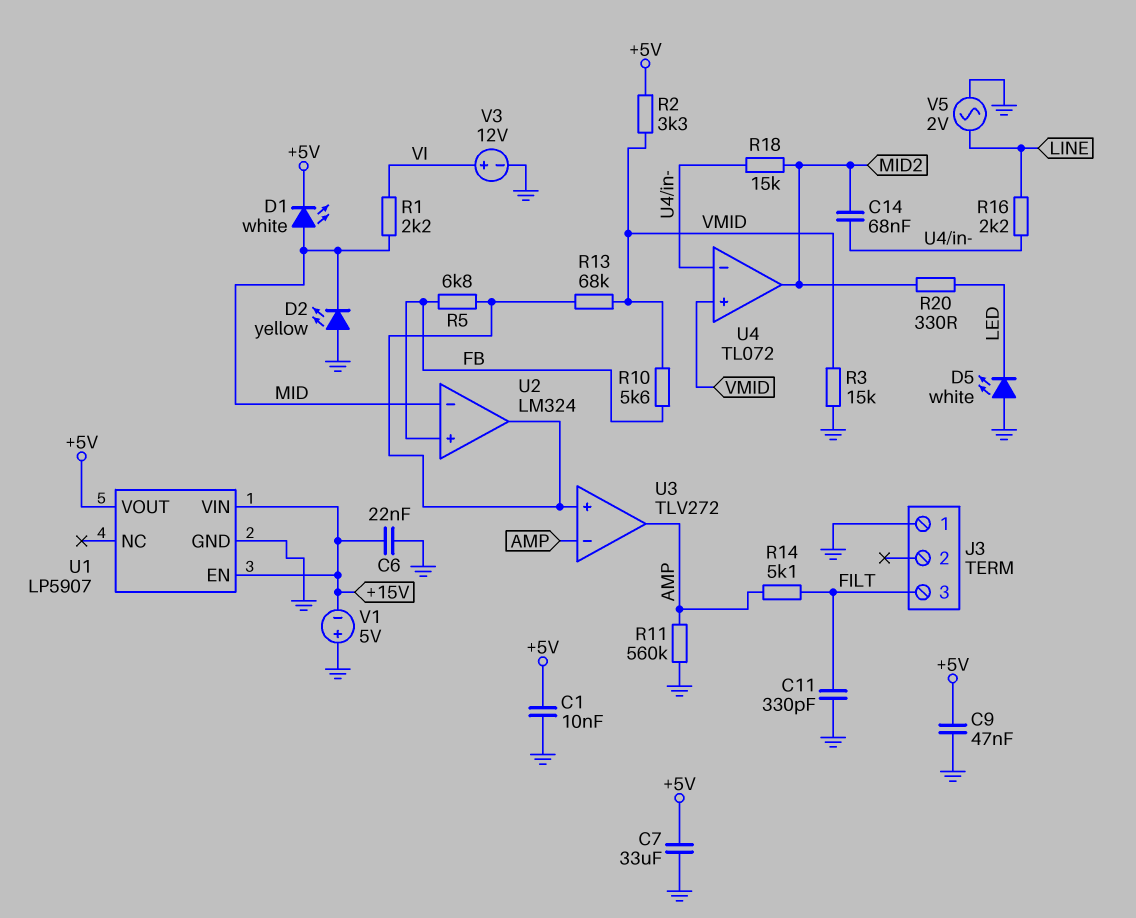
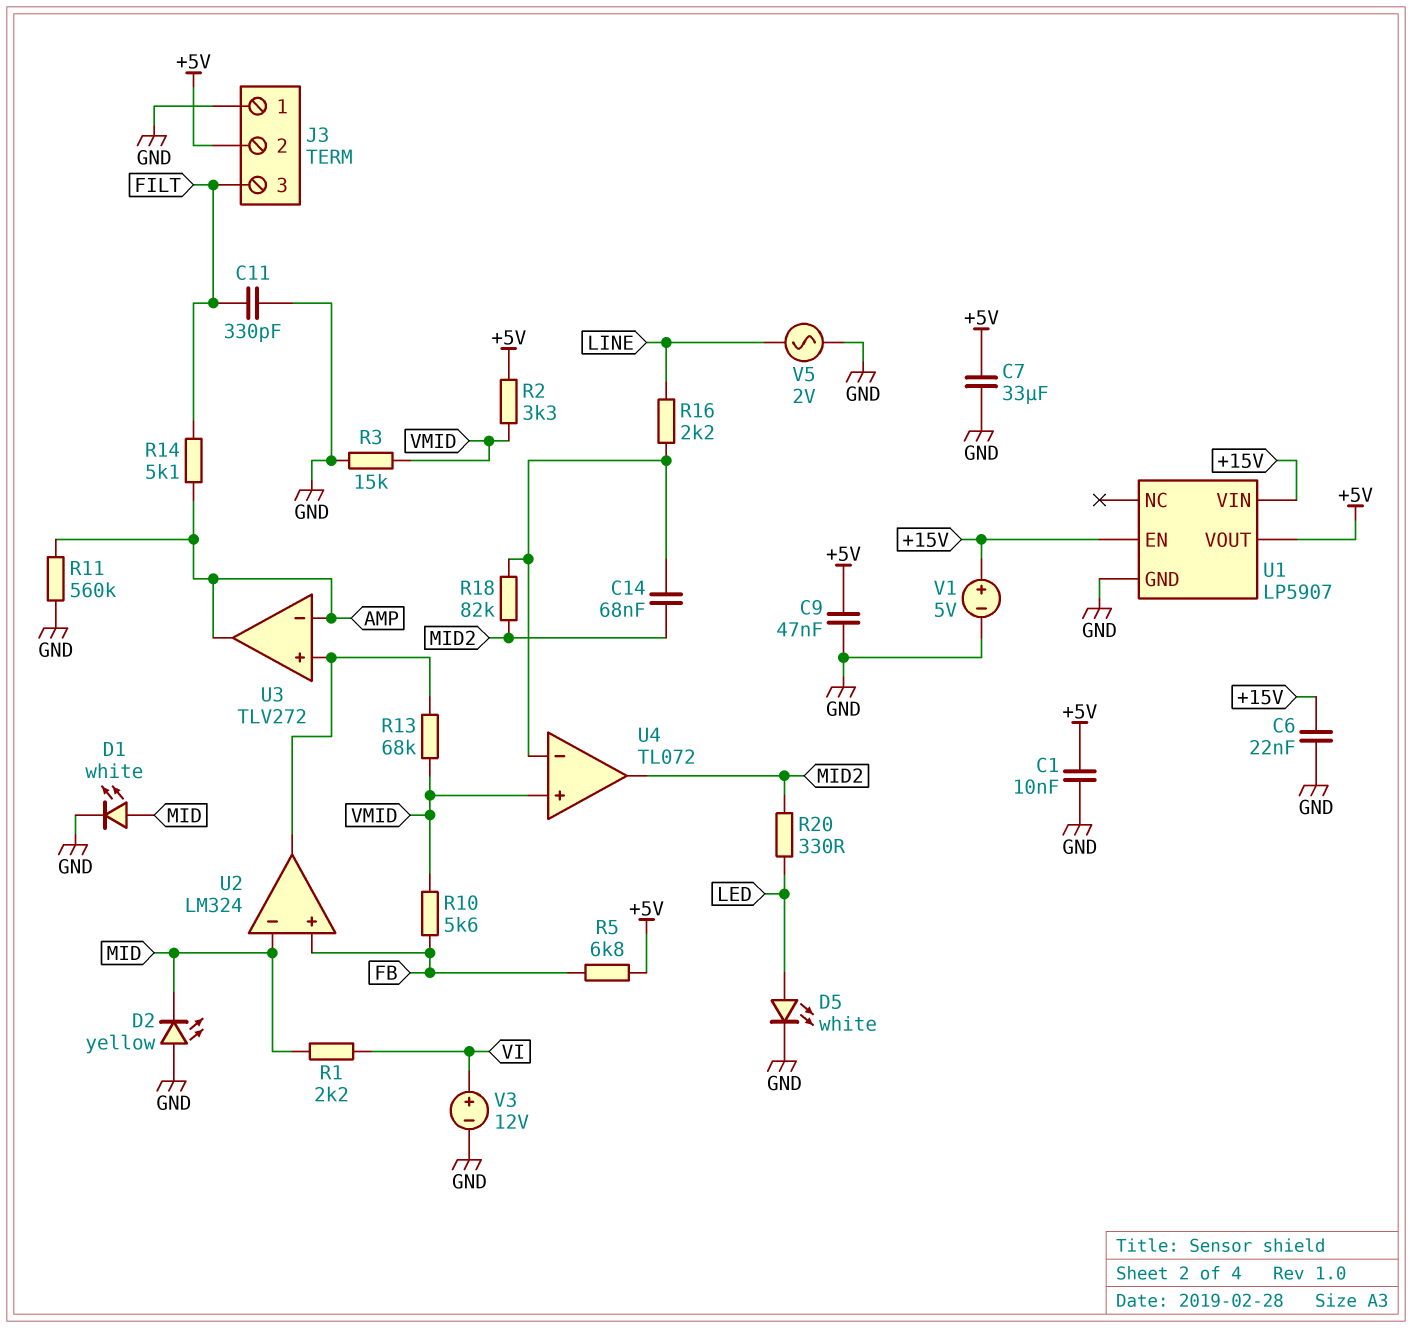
D1: LED white (A MID, K +5V) -> LED white (A MID, K GND)
D5: LED white (A GND, K LED) -> LED white (A LED, K GND)
J3 pin 2: none -> +5V
R5: 6.8k (FB, U2/out) -> 6.8k (+5V, FB)
R18: 15k (MID2, U4/in-) -> 82k (MID2, U4/in-)
V1: 5V (plus GND, minus +15V) -> 5V (plus +15V, minus GND)

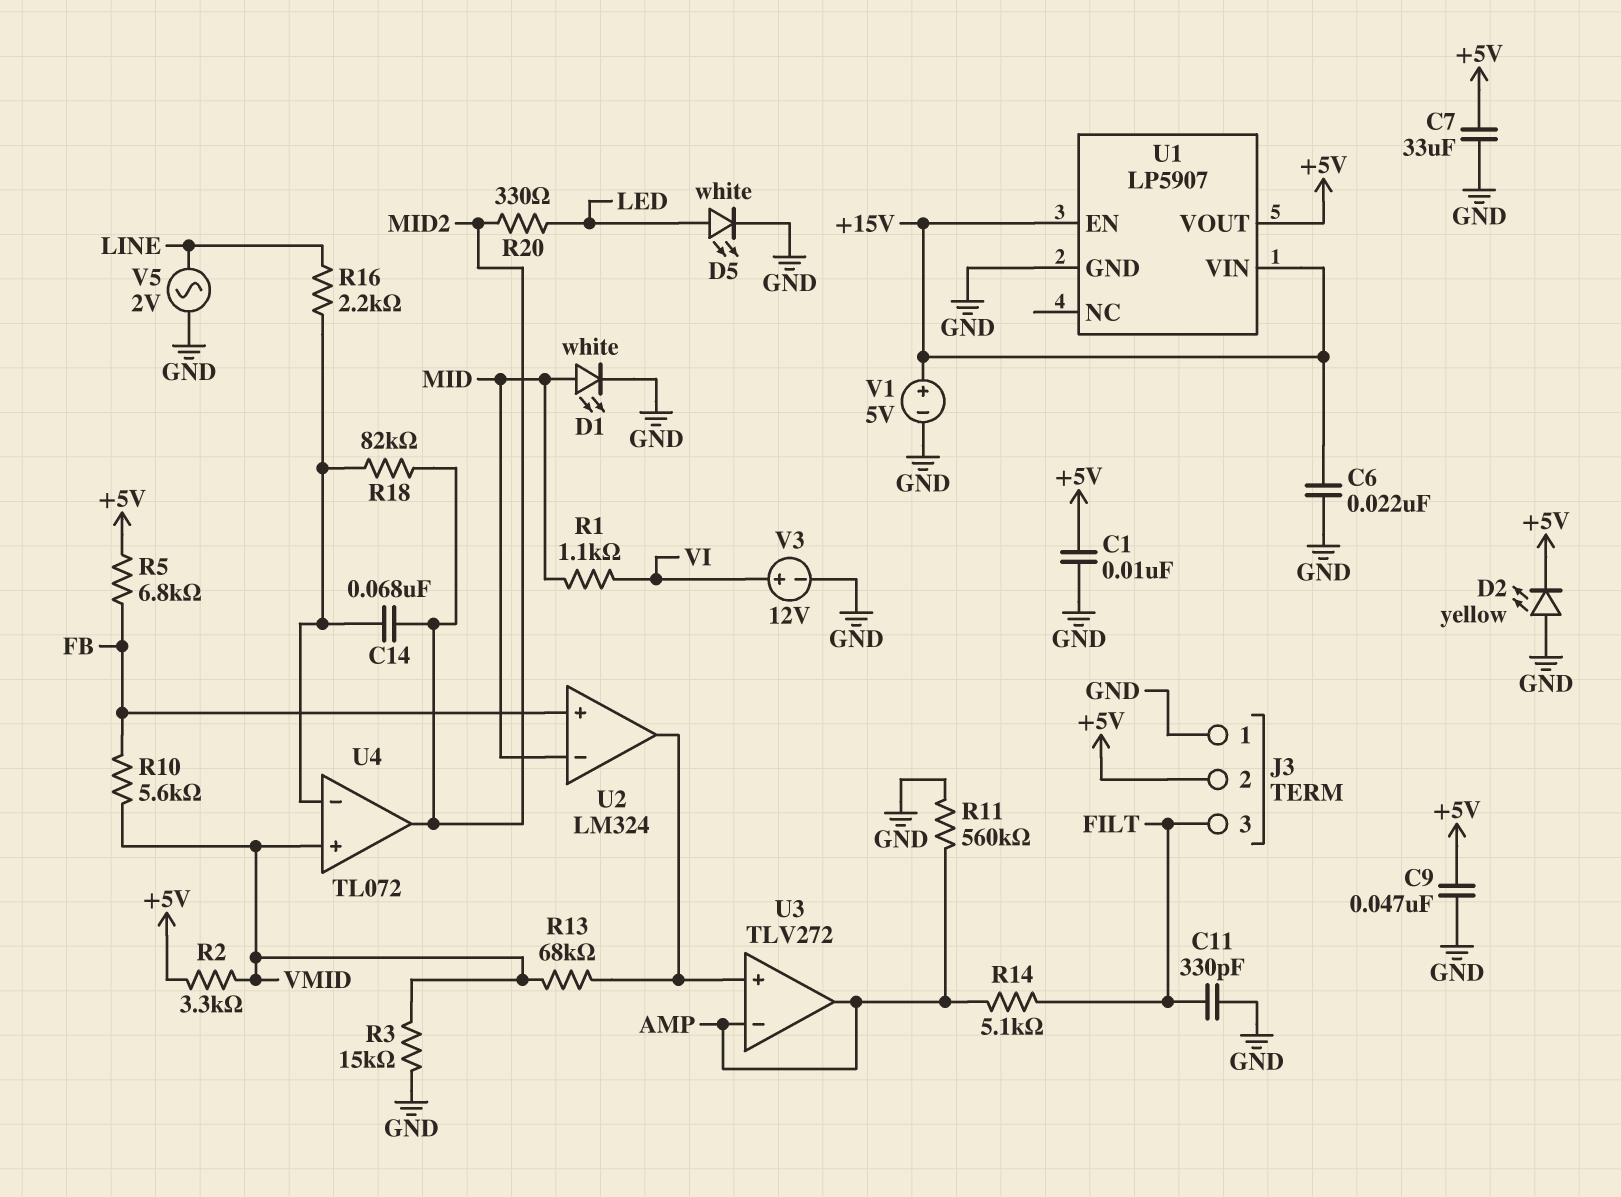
D2: LED yellow (A GND, K MID) -> LED yellow (A GND, K +5V)
R1: 2.2k (MID, VI) -> 1.1k (MID, VI)

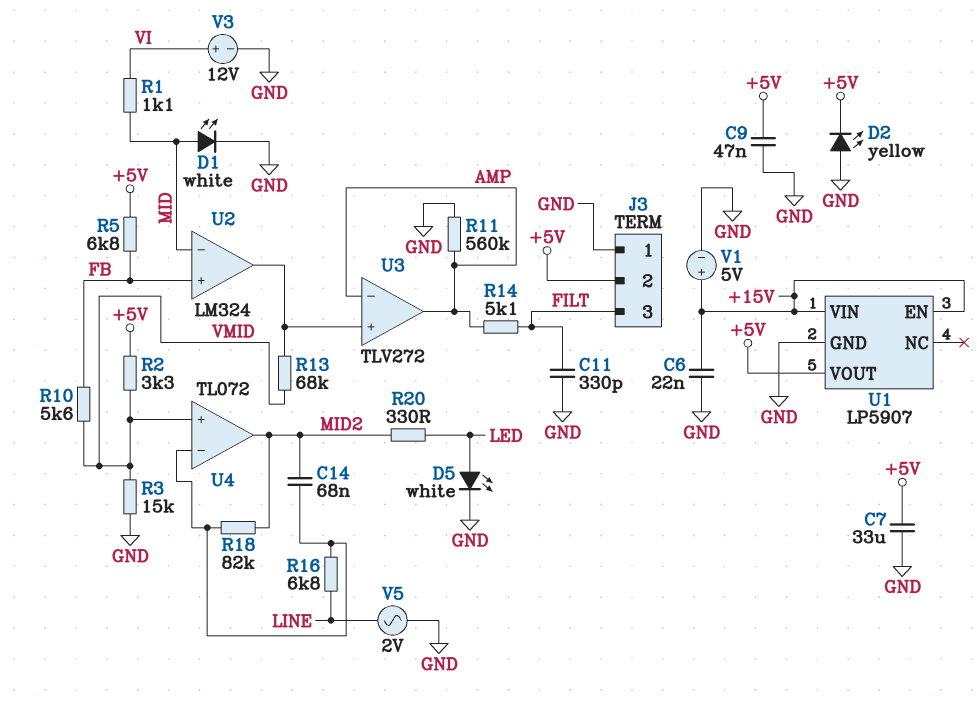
C1: 10nF (+5V, GND) -> none
R16: 2.2k (LINE, U4/in-) -> 6.8k (LINE, U4/in-)

